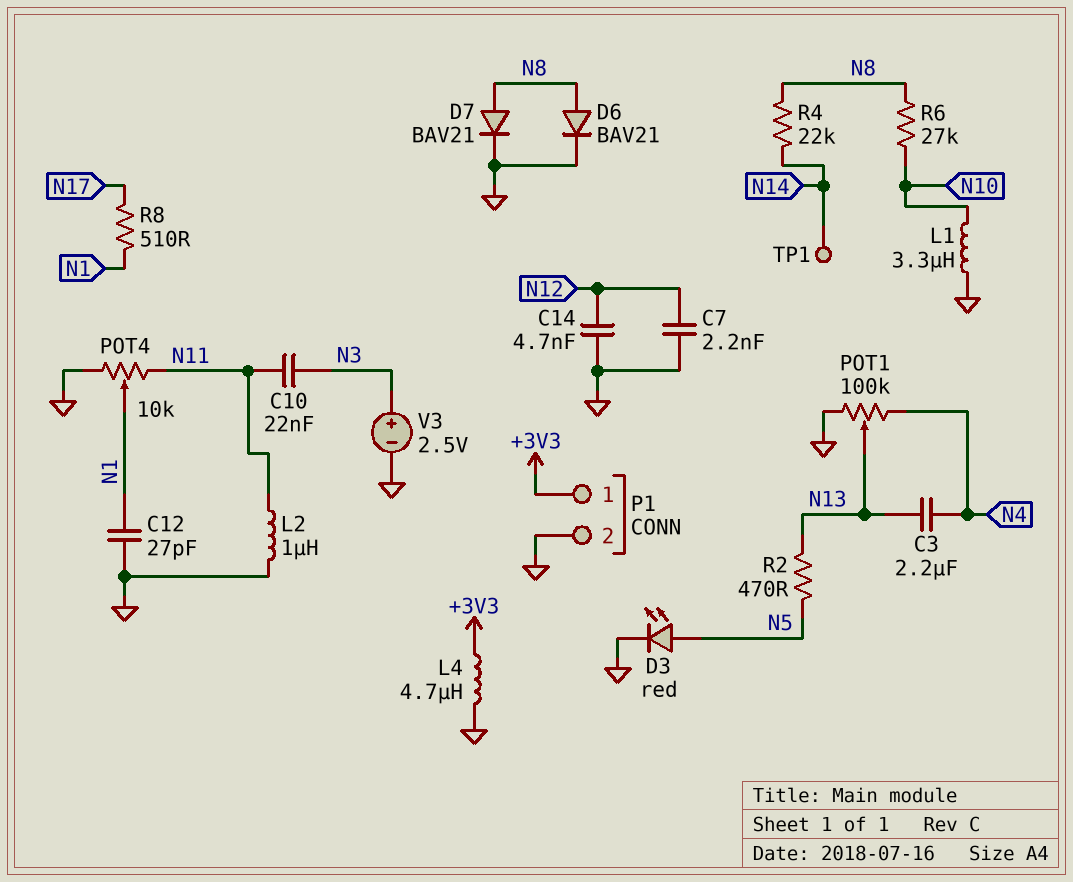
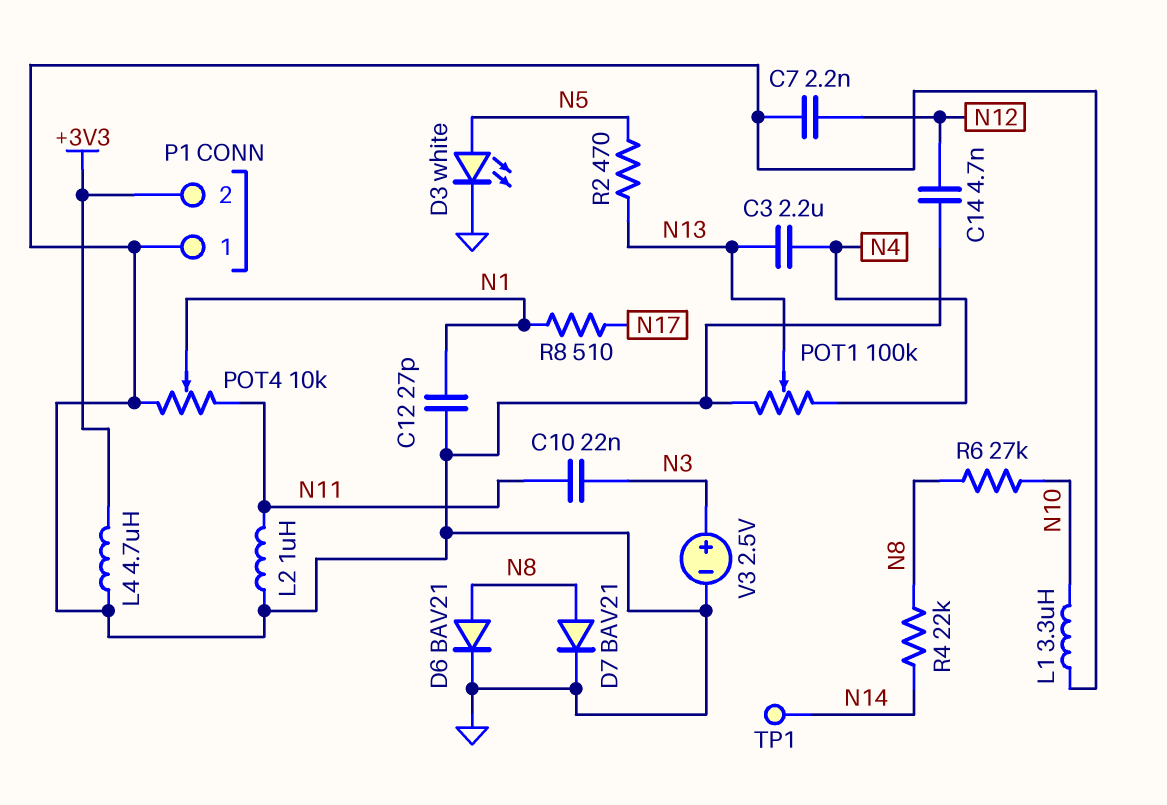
D3: LED red (A N5, K GND) -> LED white (A N5, K GND)
P1 pin 1: +3V3 -> GND
P1 pin 2: GND -> +3V3

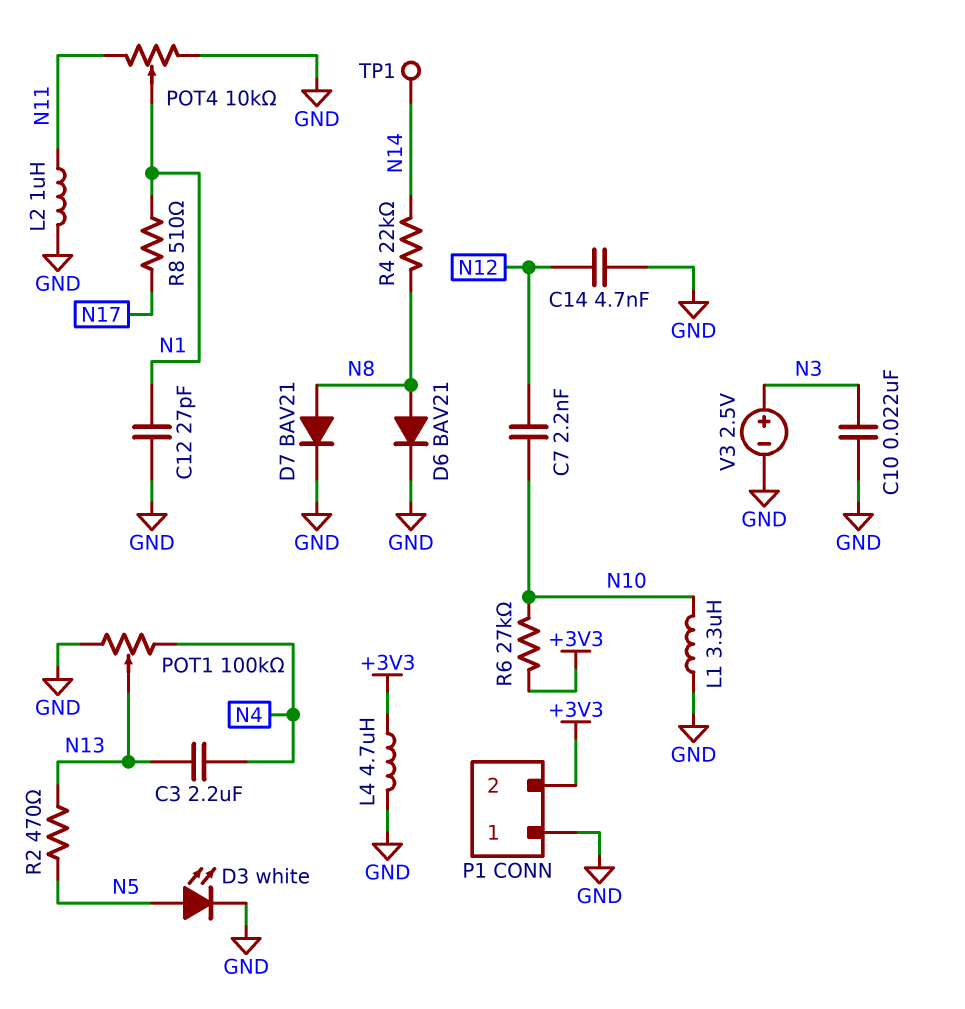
C7: 2.2nF (GND, N12) -> 2.2nF (N10, N12)
C10: 22nF (N3, N11) -> 22nF (GND, N3)
R6: 27k (N8, N10) -> 27k (+3V3, N10)

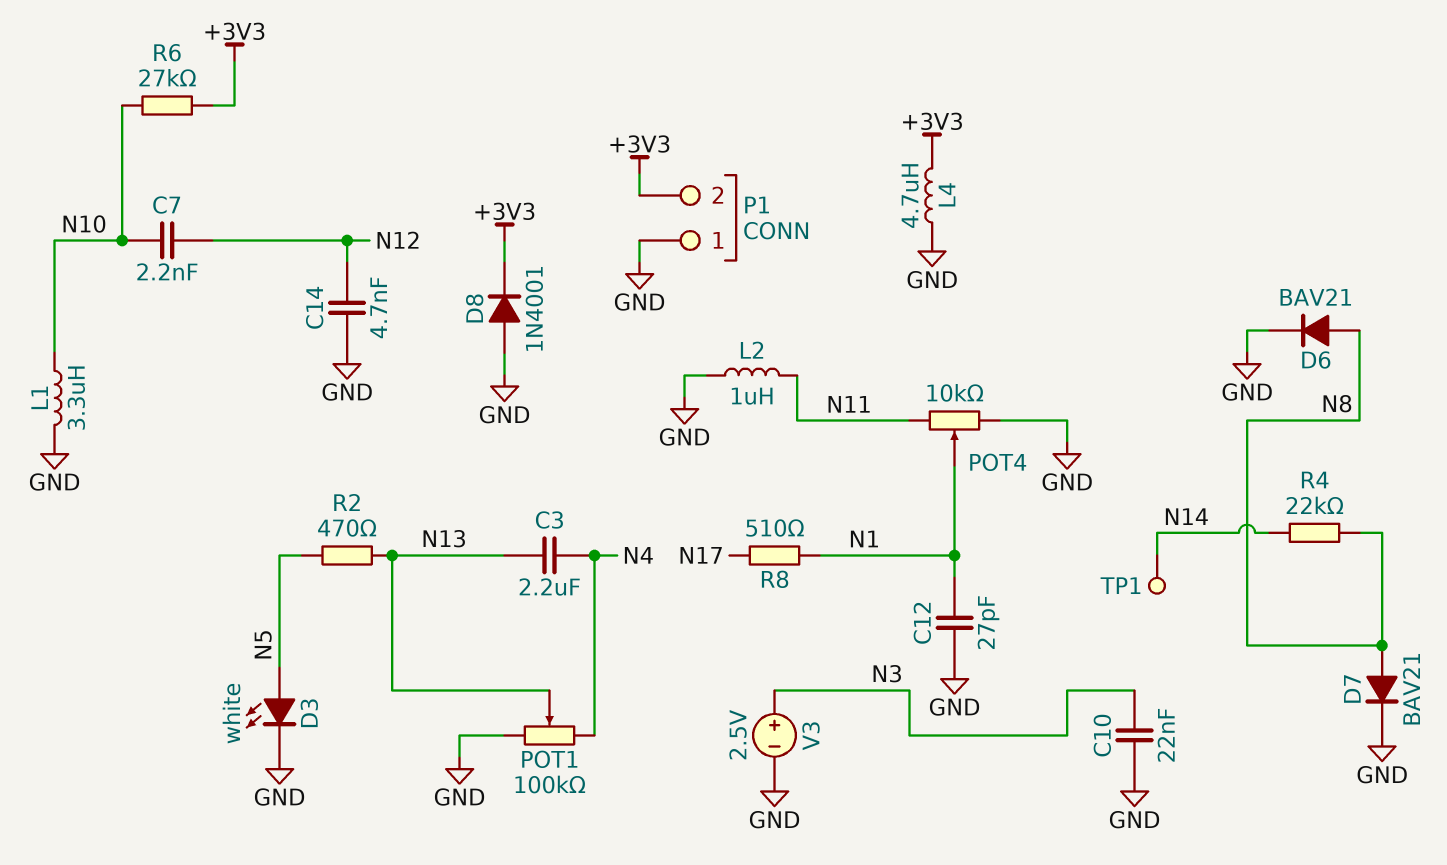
D8: none -> diode 1N4001 (A GND, K +3V3)

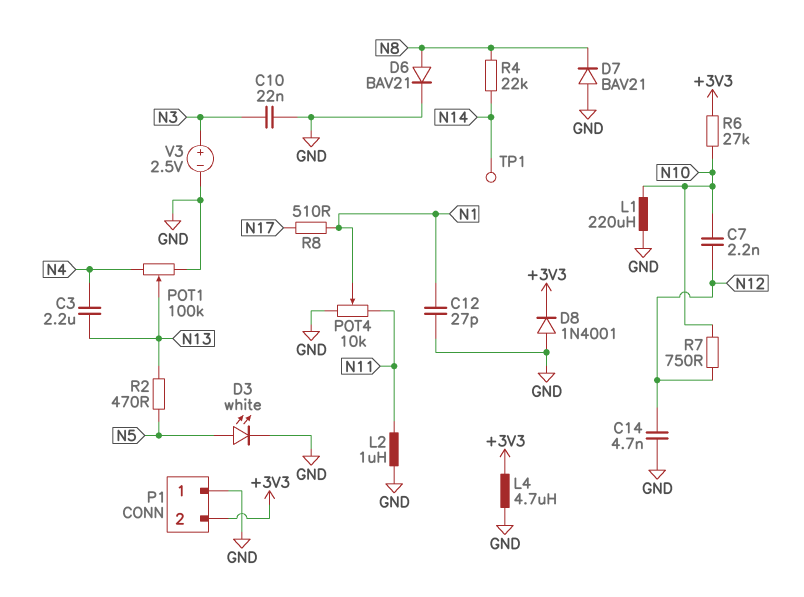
D7: diode BAV21 (A N8, K GND) -> diode BAV21 (A GND, K N8)
L1: 3.3uH (GND, N10) -> 220uH (GND, N10)
R7: none -> 750 (N10, N12)

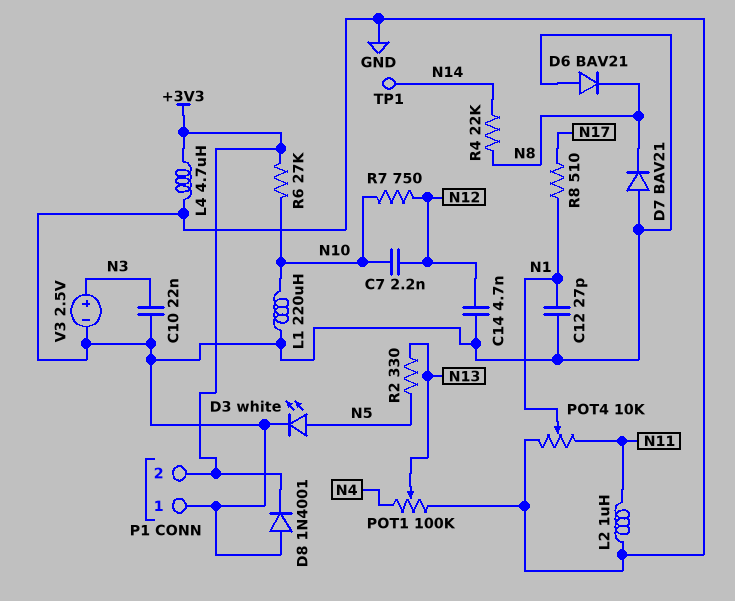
C3: 2.2uF (N4, N13) -> none
D6: diode BAV21 (A N8, K GND) -> diode BAV21 (A GND, K N8)
R2: 470 (N5, N13) -> 330 (N5, N13)

